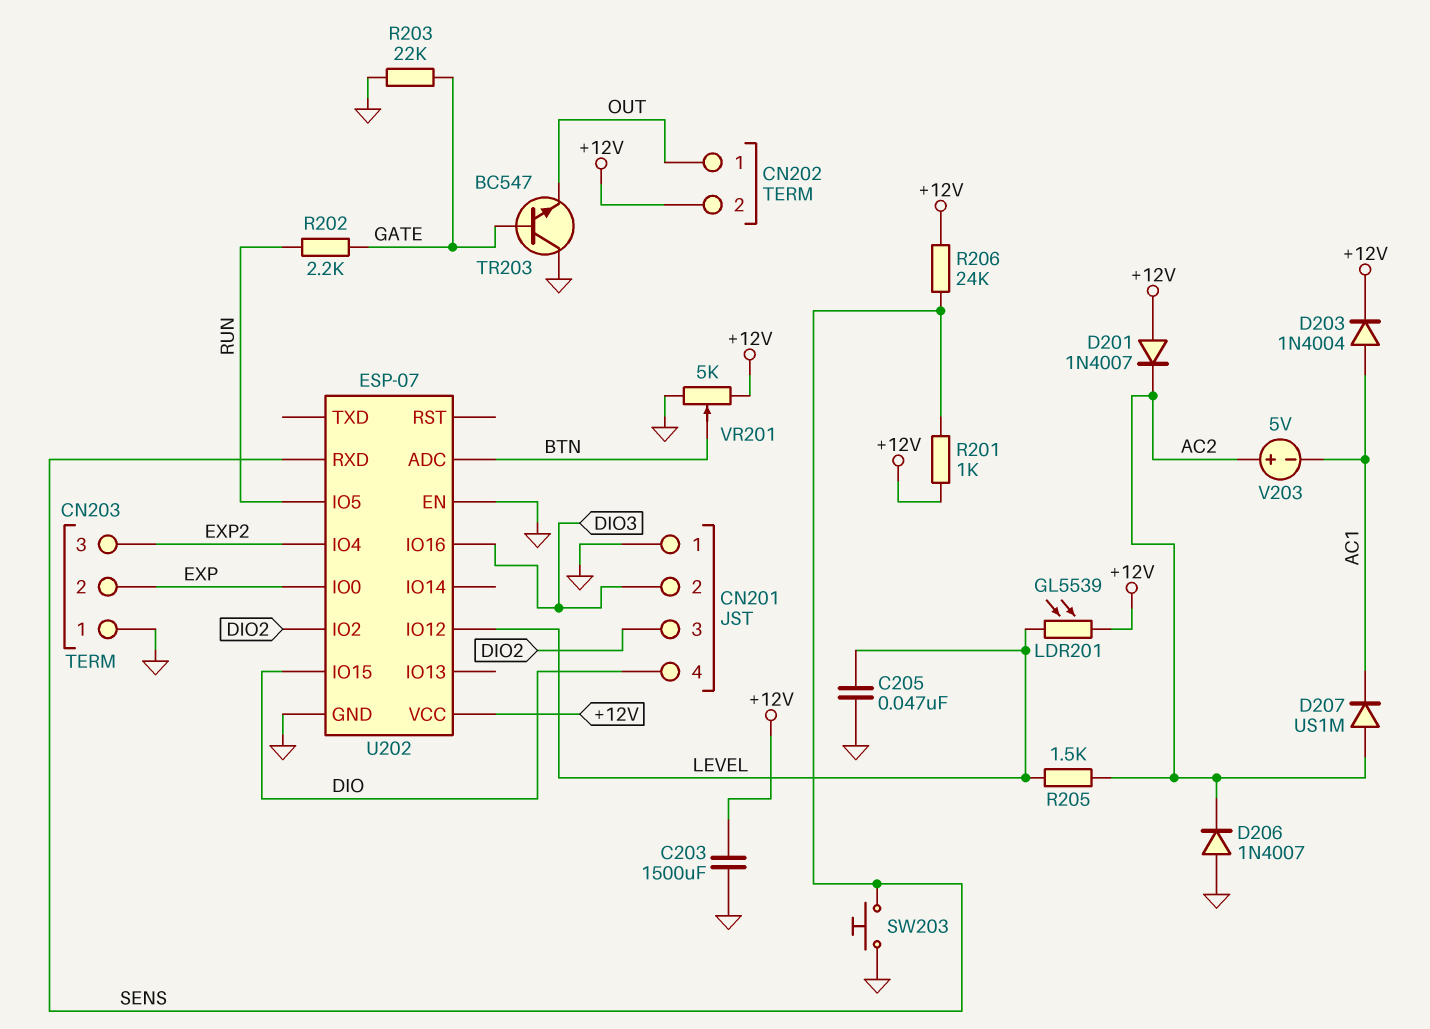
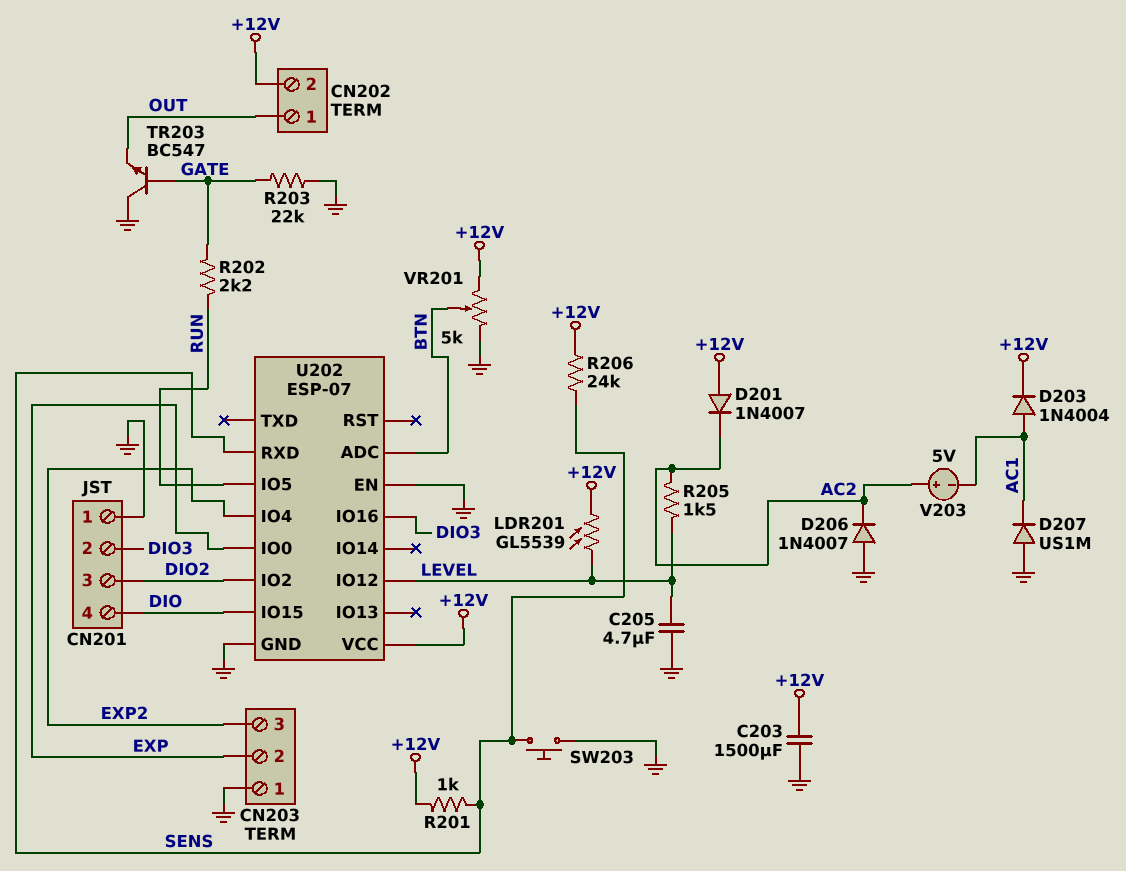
C205: 47nF (GND, LEVEL) -> 4.7uF (GND, LEVEL)
D207: diode US1M (A AC2, K AC1) -> diode US1M (A GND, K AC1)

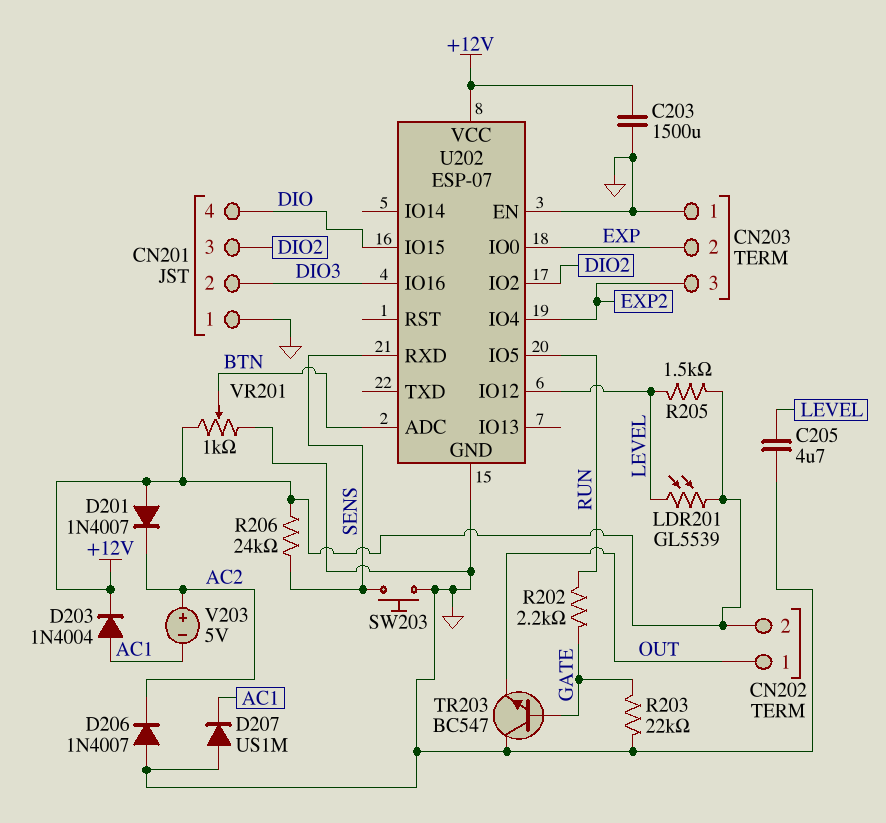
R201: 1k (+12V, SENS) -> none
R205: 1.5k (AC2, LEVEL) -> 1.5k (+12V, LEVEL)
VR201: 5k (+12V, GND, wiper BTN) -> 1k (+12V, GND, wiper BTN)

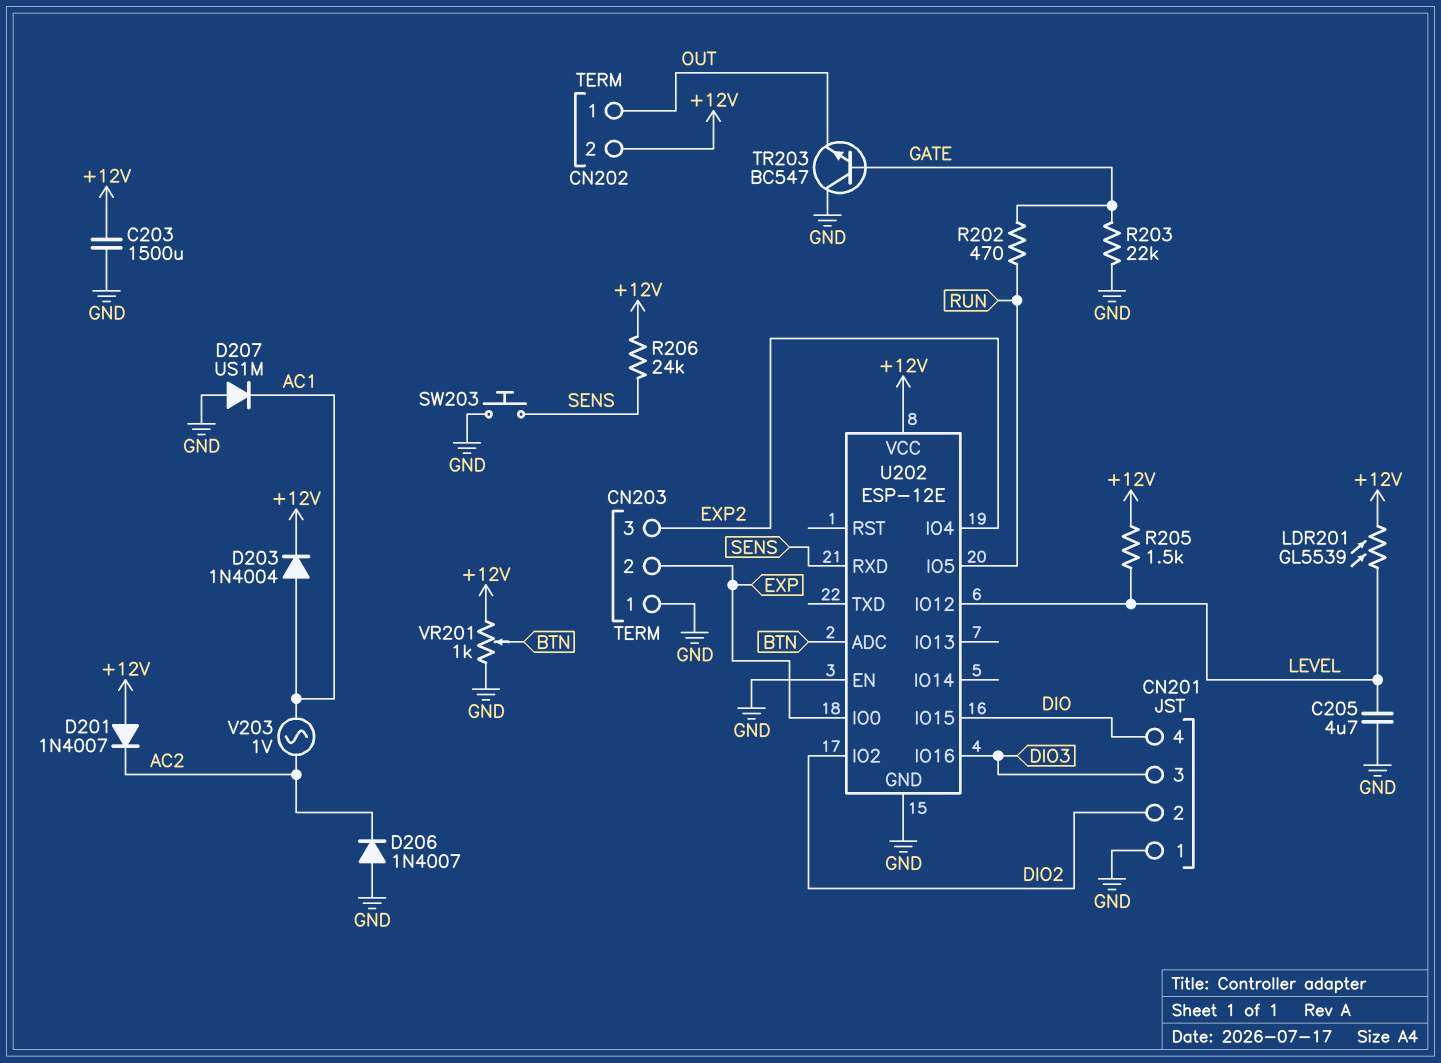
CN201 pin 2: DIO3 -> DIO2
CN201 pin 3: DIO2 -> DIO3
R202: 2.2k (GATE, RUN) -> 470 (GATE, RUN)
U202: ESP-07 -> ESP-12E
V203: 5V (plus AC2, minus AC1) -> AC 1V (AC1, AC2)

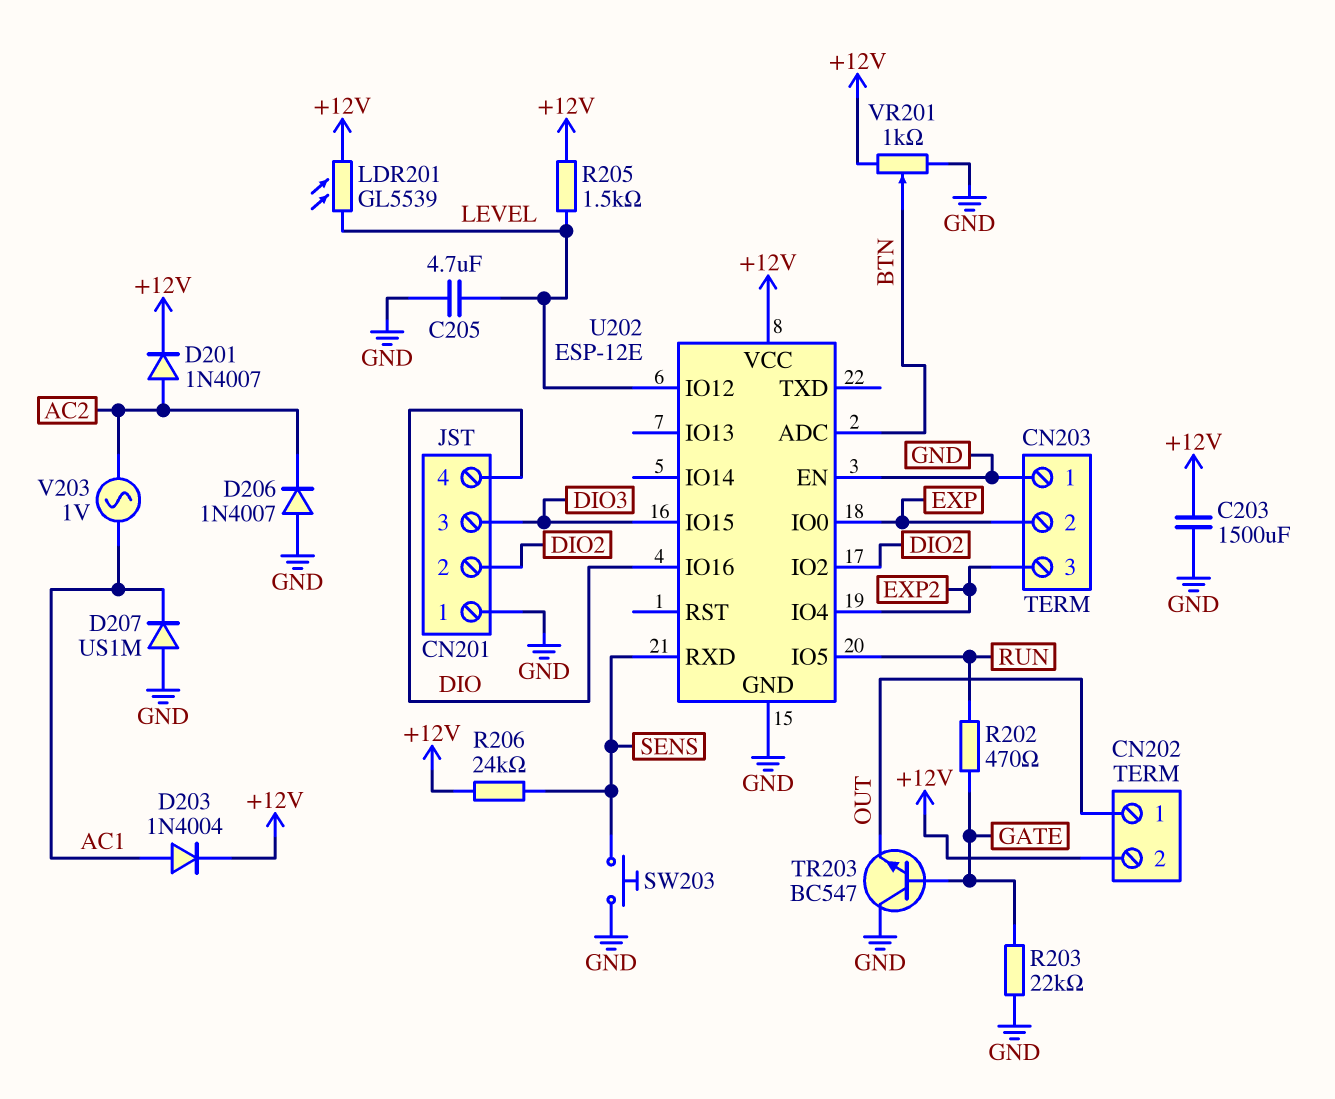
D201: diode 1N4007 (A +12V, K AC2) -> diode 1N4007 (A AC2, K +12V)
U202 pin IO15: DIO -> DIO3
U202 pin IO16: DIO3 -> DIO

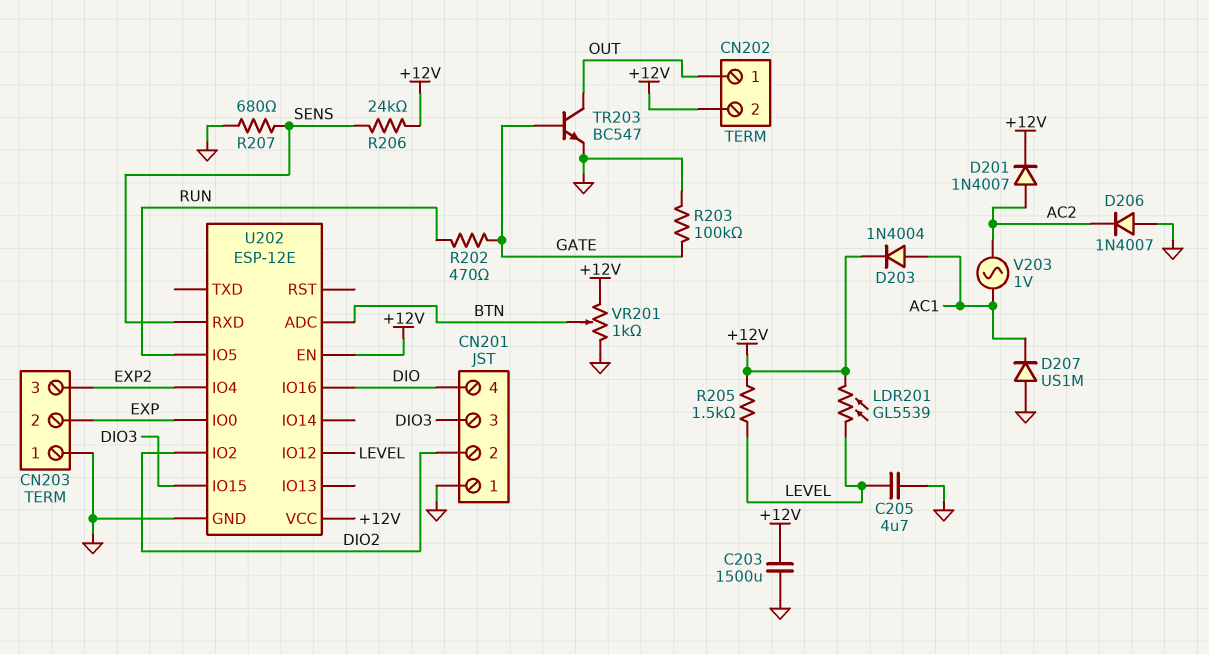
R203: 22k (GATE, GND) -> 100k (GATE, GND)
R207: none -> 680 (GND, SENS)
SW203: button (GND, SENS) -> none
TR203: NPN BC547 (B GATE, C GND, E OUT) -> NPN BC547 (B GATE, C OUT, E GND)
U202 pin EN: GND -> +12V

